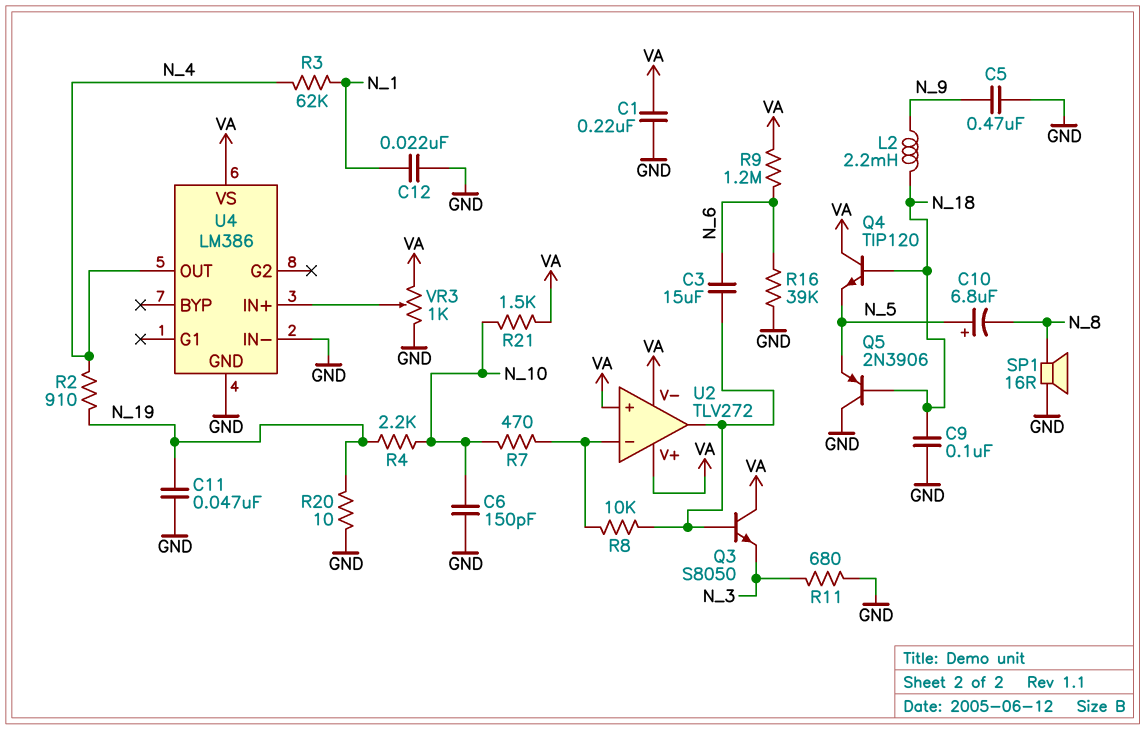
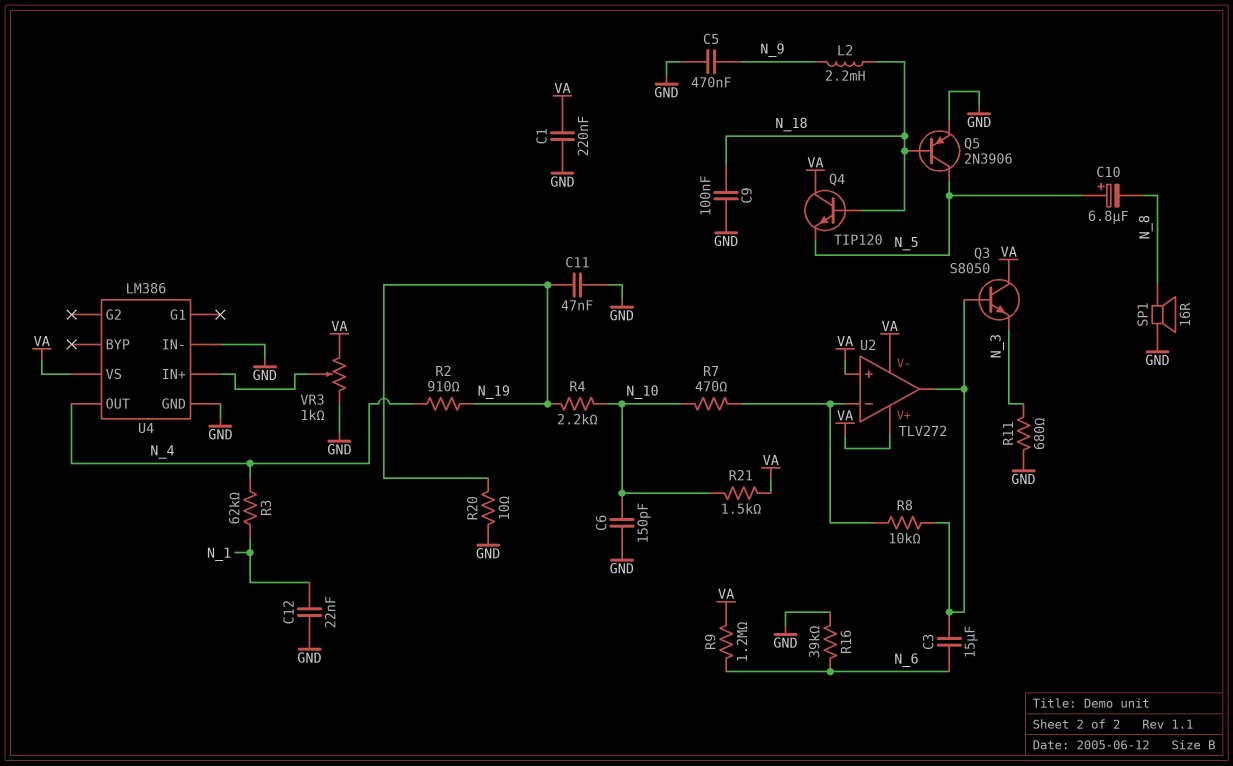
Q5: PNP 2N3906 (B N_18, C GND, E N_5) -> PNP 2N3906 (B N_18, C N_5, E GND)

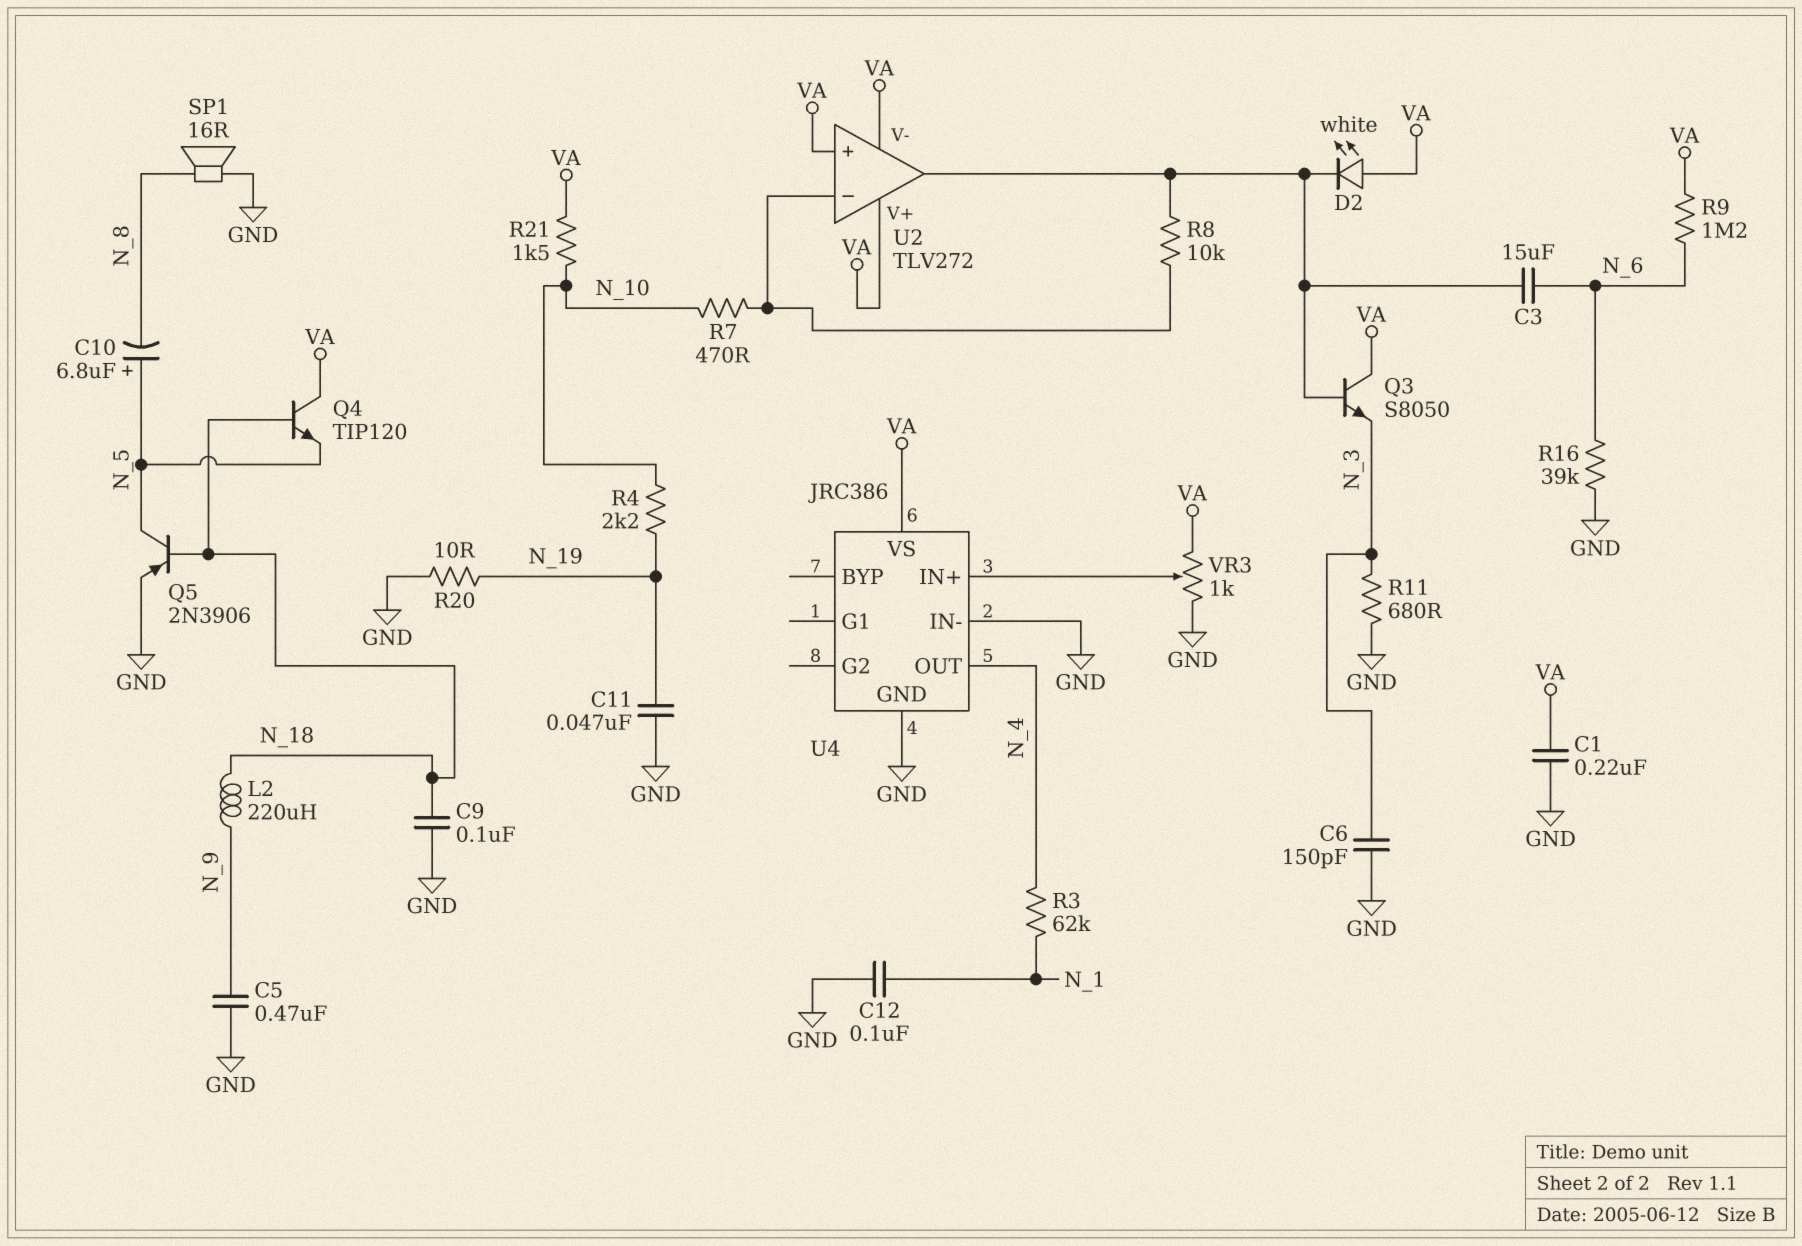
C6: 150pF (GND, N_10) -> 150pF (GND, N_3)
C12: 22nF (GND, N_1) -> 100nF (GND, N_1)
D2: none -> LED white (A VA, K U2/out)
L2: 2.2mH (N_9, N_18) -> 220uH (N_9, N_18)
R2: 910 (N_4, N_19) -> none
U4: LM386 -> JRC386

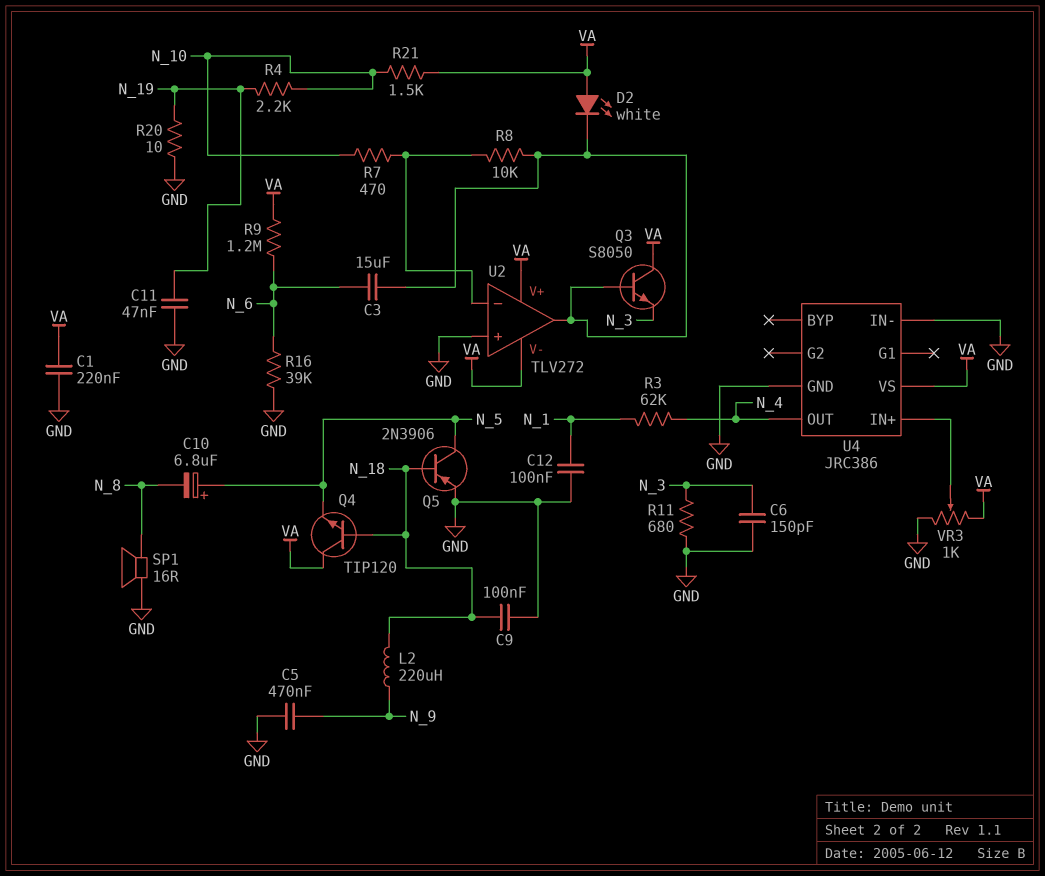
U2 pin in+: VA -> GND

